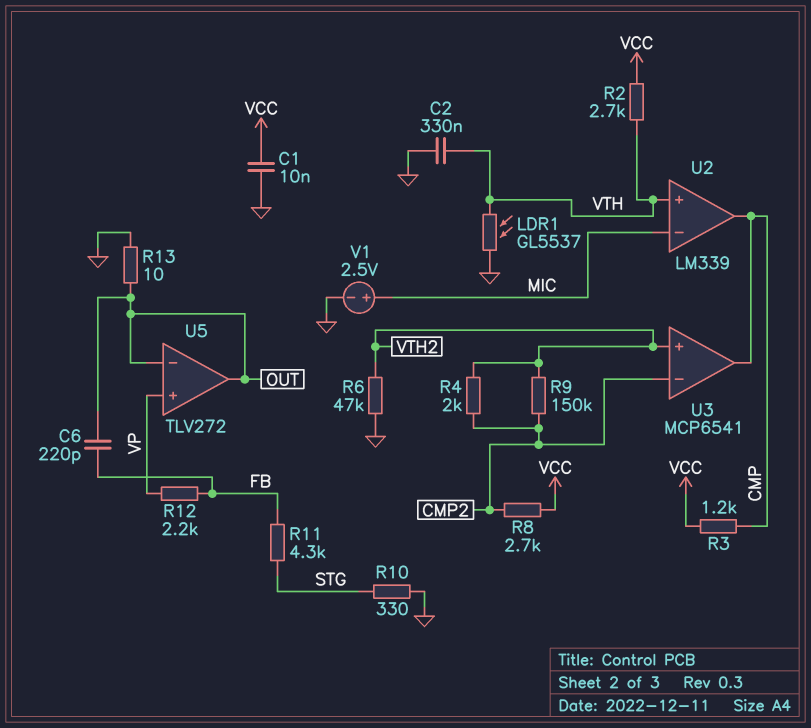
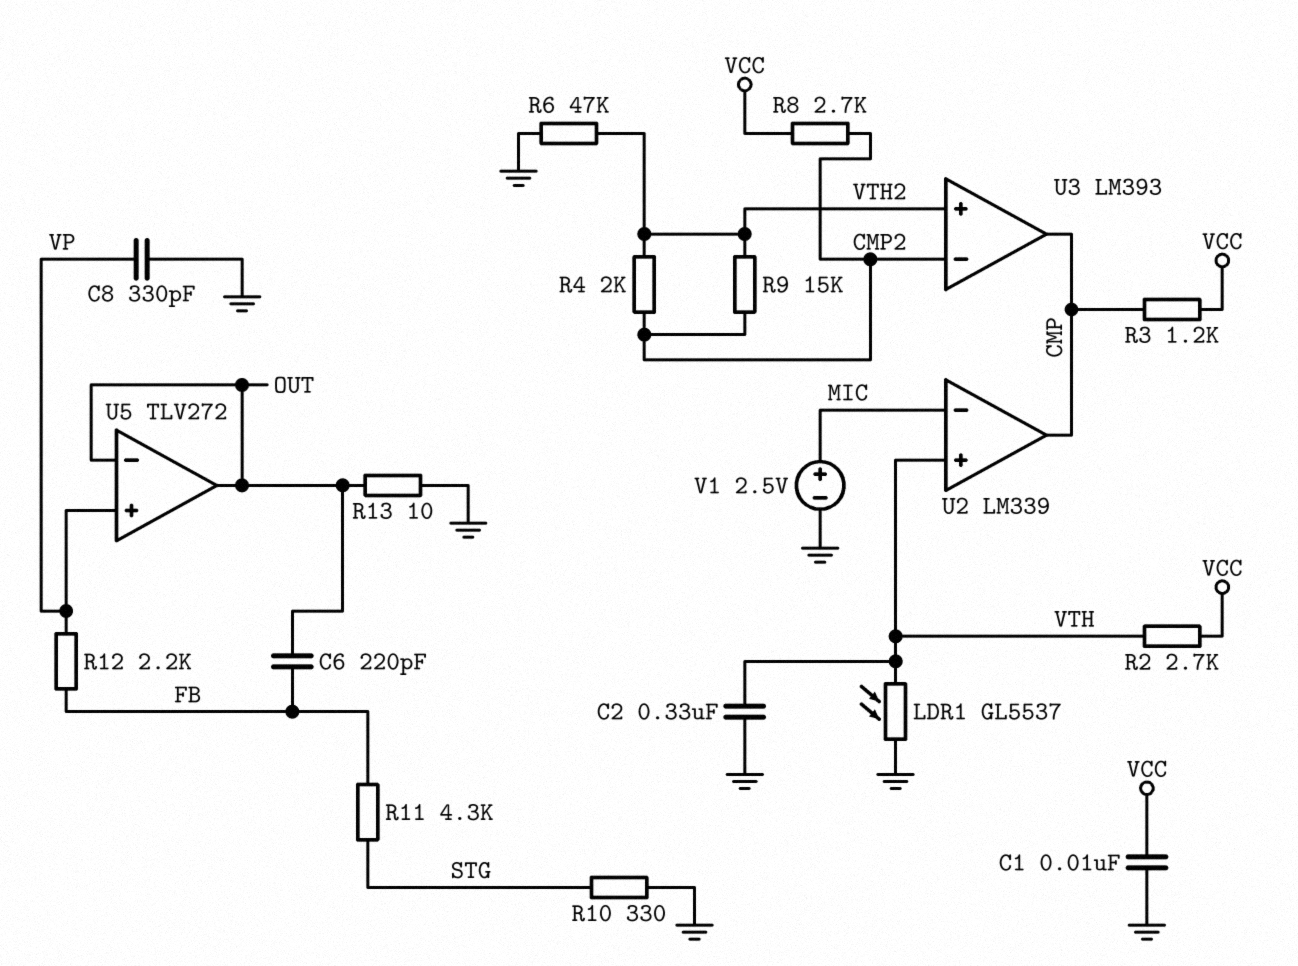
C8: none -> 330pF (GND, VP)
R9: 150k (CMP2, VTH2) -> 15k (CMP2, VTH2)
U3: MCP6541 -> LM393

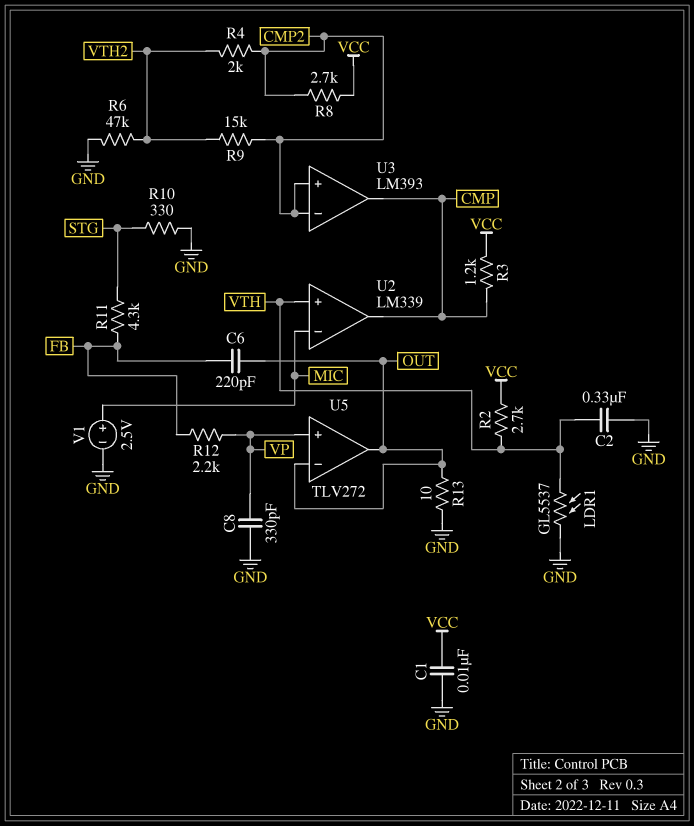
U3 pin in+: VTH2 -> CMP2

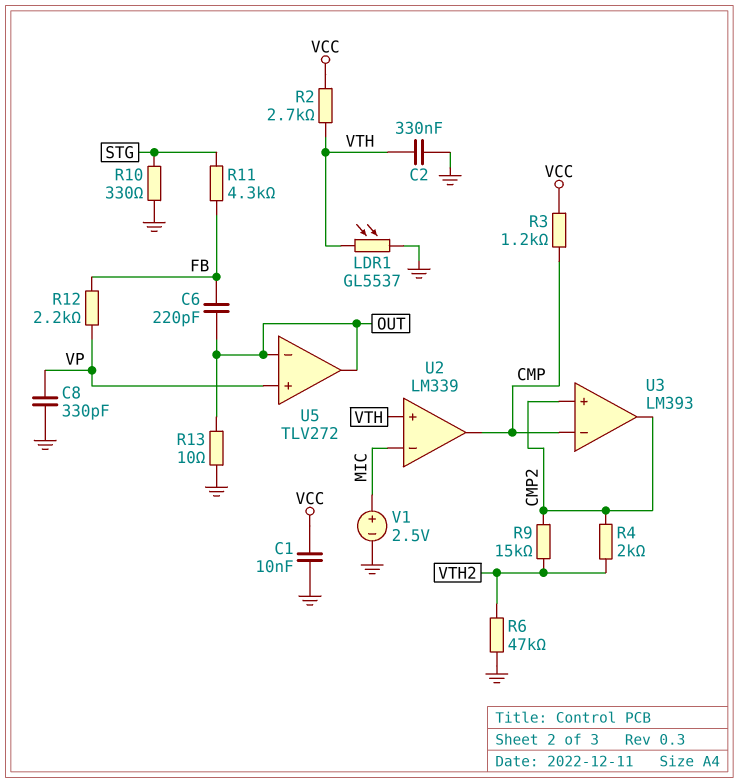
R8: 2.7k (CMP2, VCC) -> none
U3 pin in-: CMP2 -> CMP
U3 pin out: CMP -> CMP2

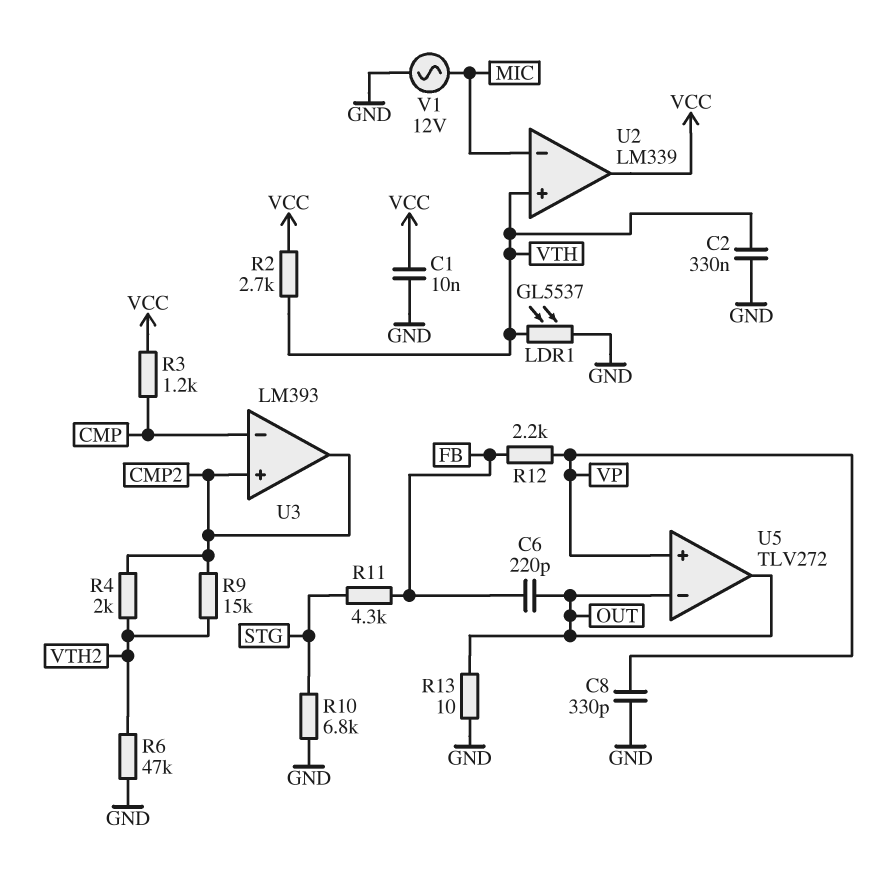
R10: 330 (GND, STG) -> 6.8k (GND, STG)
U2 pin out: CMP -> VCC
V1: 2.5V (plus MIC, minus GND) -> AC 12V (GND, MIC)

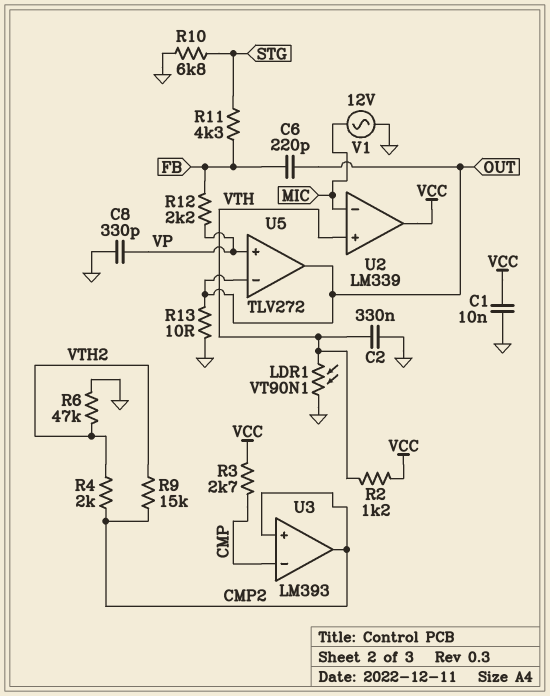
LDR1: GL5537 (GND, VTH) -> VT90N1 (GND, VTH)
R2: 2.7k (VCC, VTH) -> 1.2k (VCC, VTH)
R3: 1.2k (CMP, VCC) -> 2.7k (CMP, VCC)

